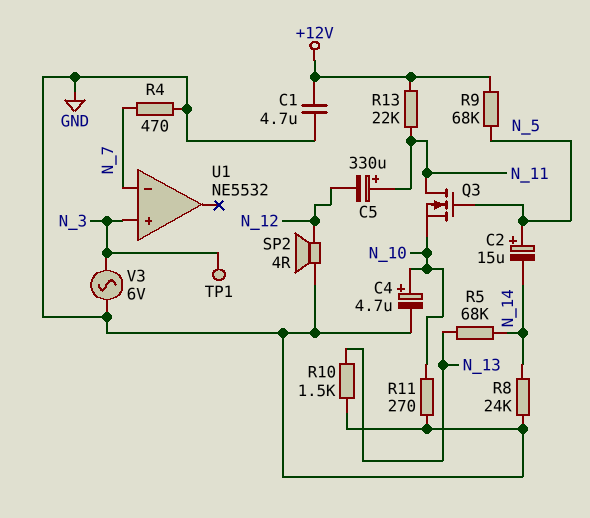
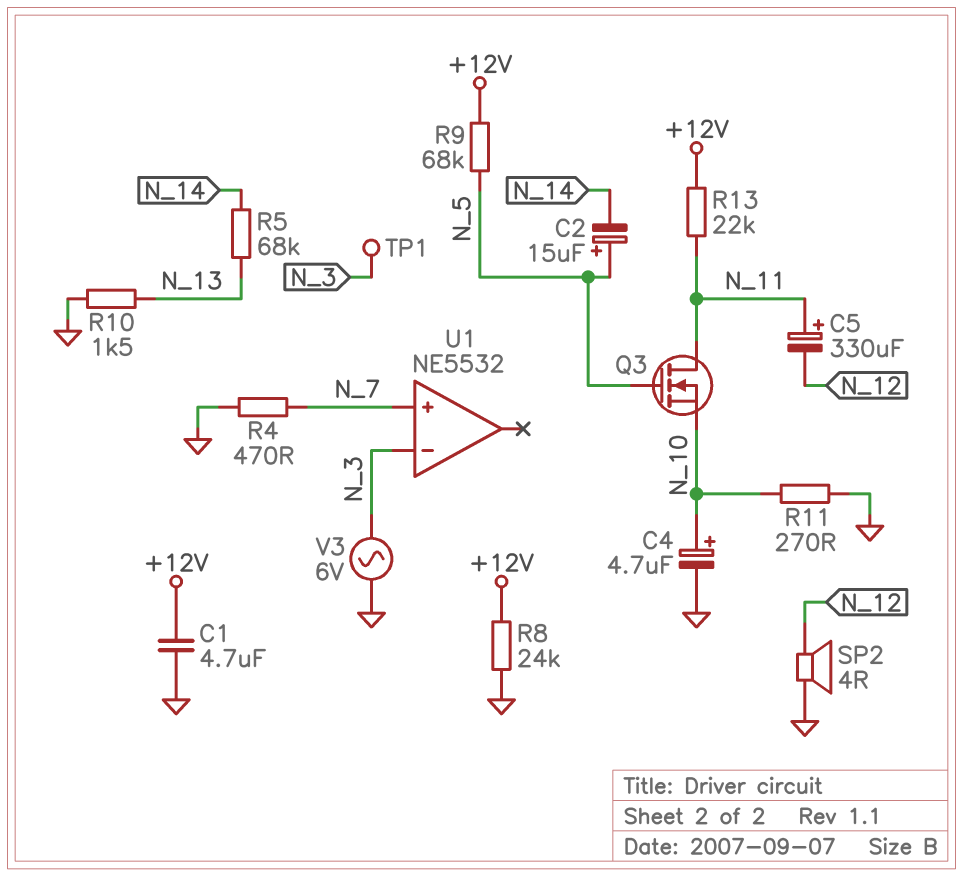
R8: 24k (GND, N_14) -> 24k (+12V, GND)
U1 pin in+: N_3 -> N_7
U1 pin in-: N_7 -> N_3

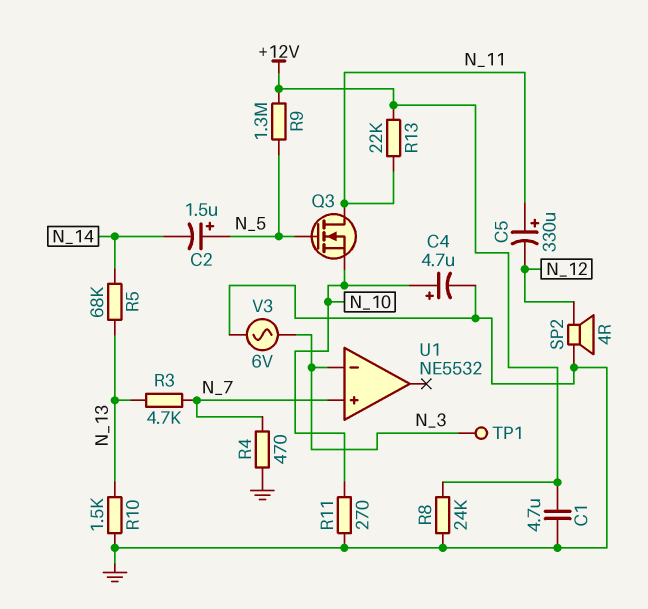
C2: 15uF (plus N_5, minus N_14) -> 1.5uF (plus N_5, minus N_14)
R3: none -> 4.7k (N_7, N_13)
R9: 68k (+12V, N_5) -> 1.3M (+12V, N_5)

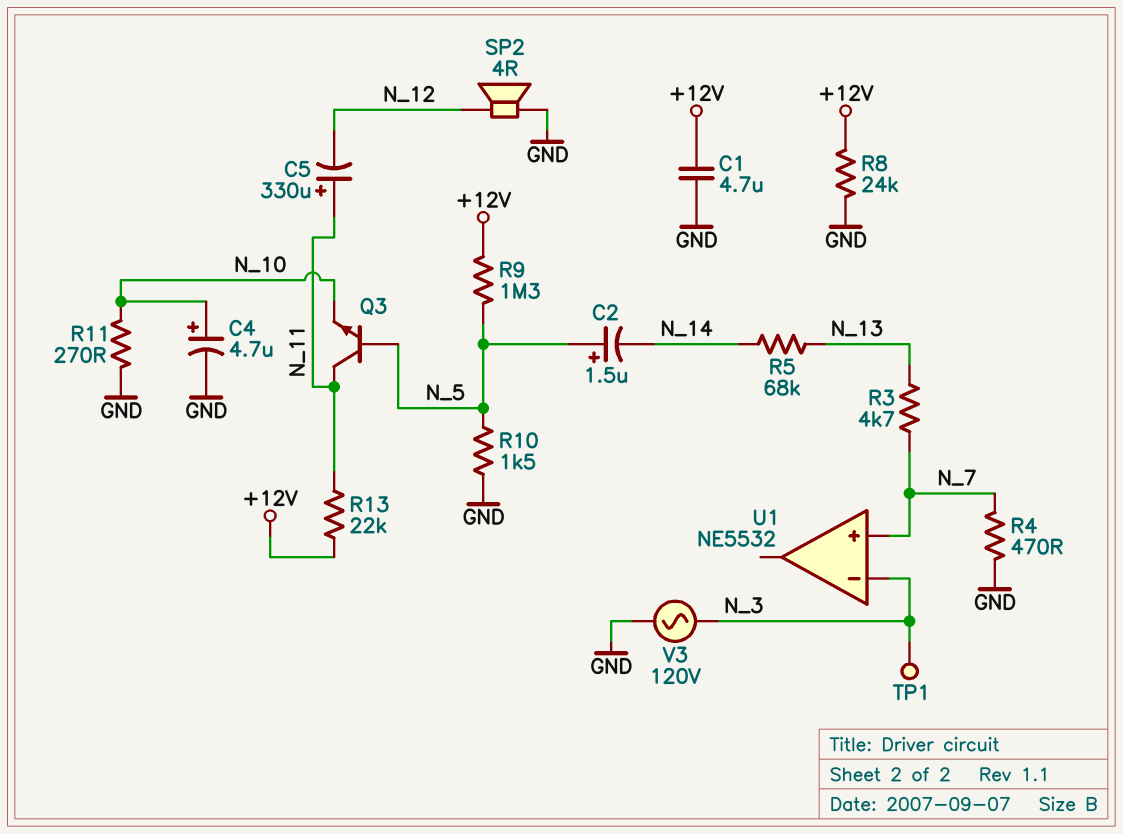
Q3: NMOS (G N_5, D N_11, S N_10) -> NPN (B N_5, C N_11, E N_10)
R10: 1.5k (GND, N_13) -> 1.5k (GND, N_5)
V3: AC 6V (GND, N_3) -> AC 120V (GND, N_3)

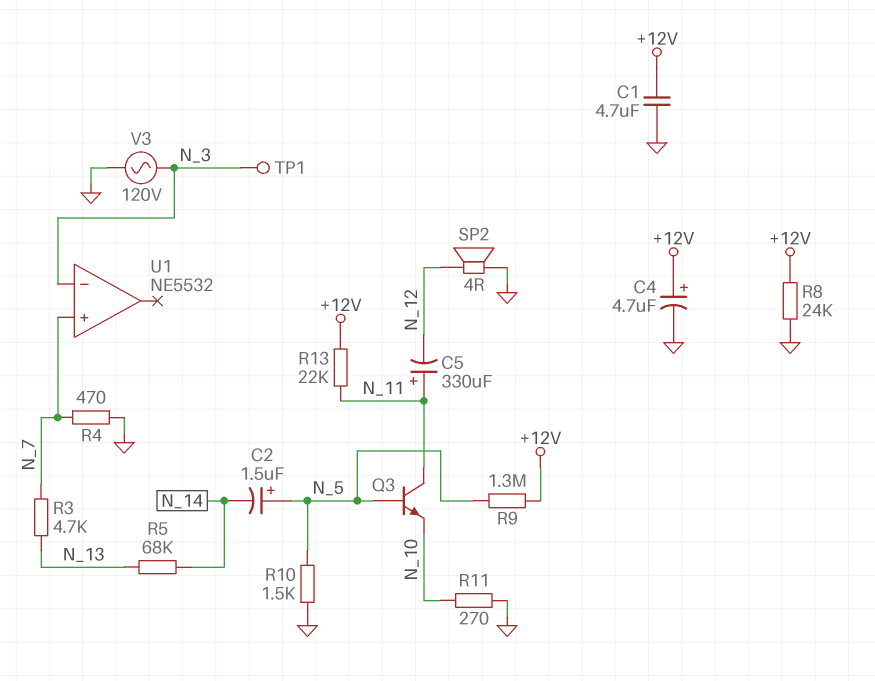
C4: 4.7uF (plus N_10, minus GND) -> 4.7uF (plus +12V, minus GND)

